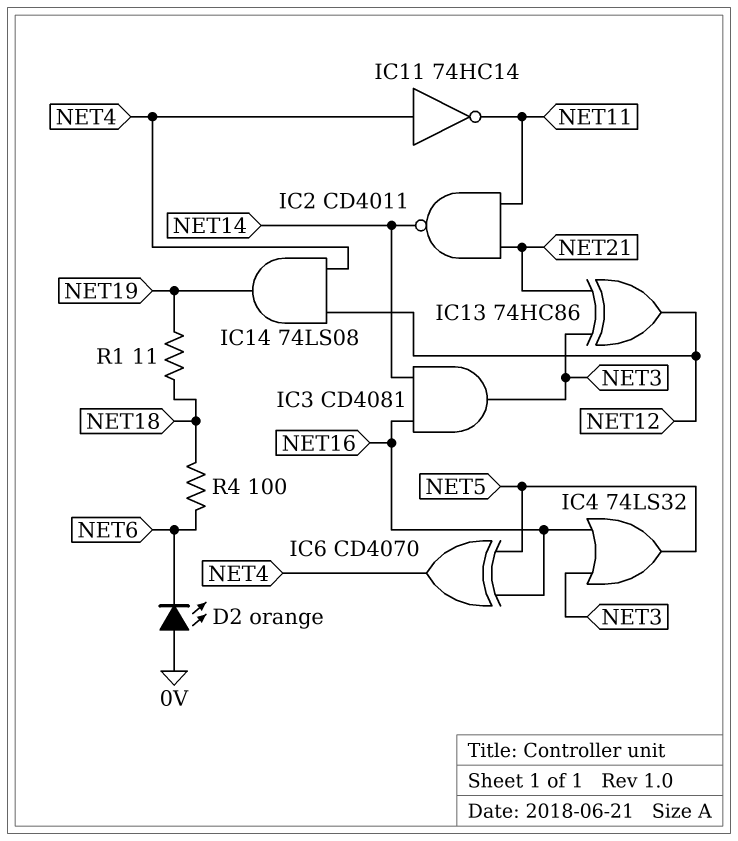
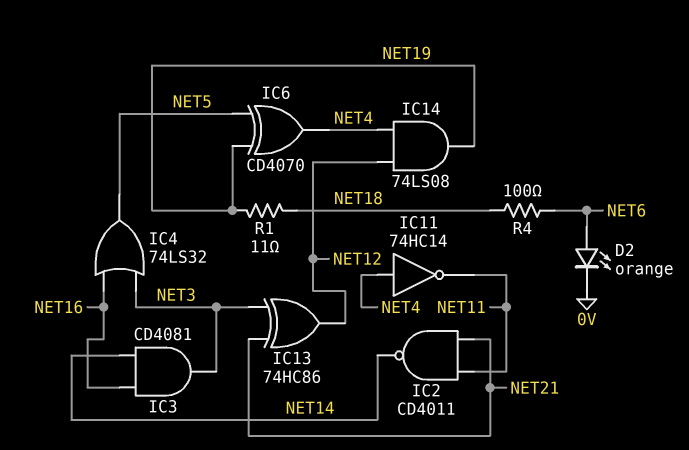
D2: LED orange (A 0V, K NET6) -> LED orange (A NET6, K 0V)
IC6: XOR CD4070 (in NET5, in NET16, out NET4) -> XOR CD4070 (in NET5, in NET19, out NET4)

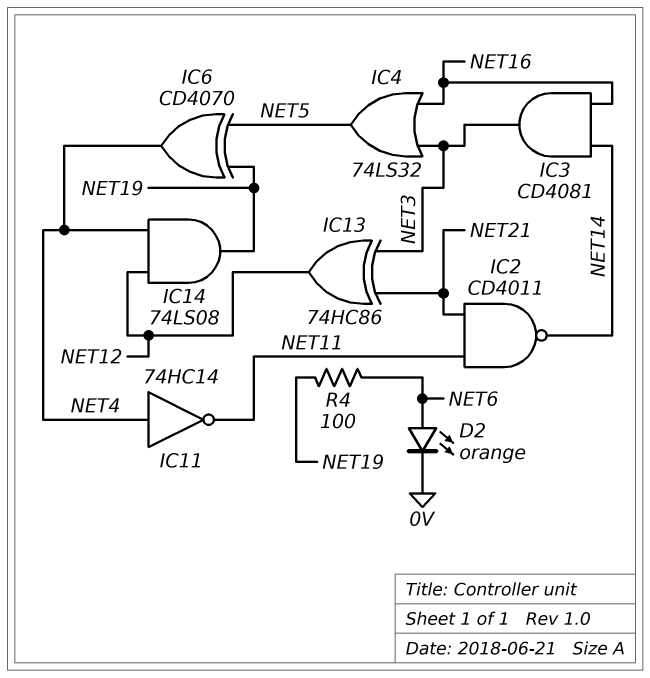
R1: 11 (NET18, NET19) -> none
R4: 100 (NET6, NET18) -> 100 (NET6, NET19)

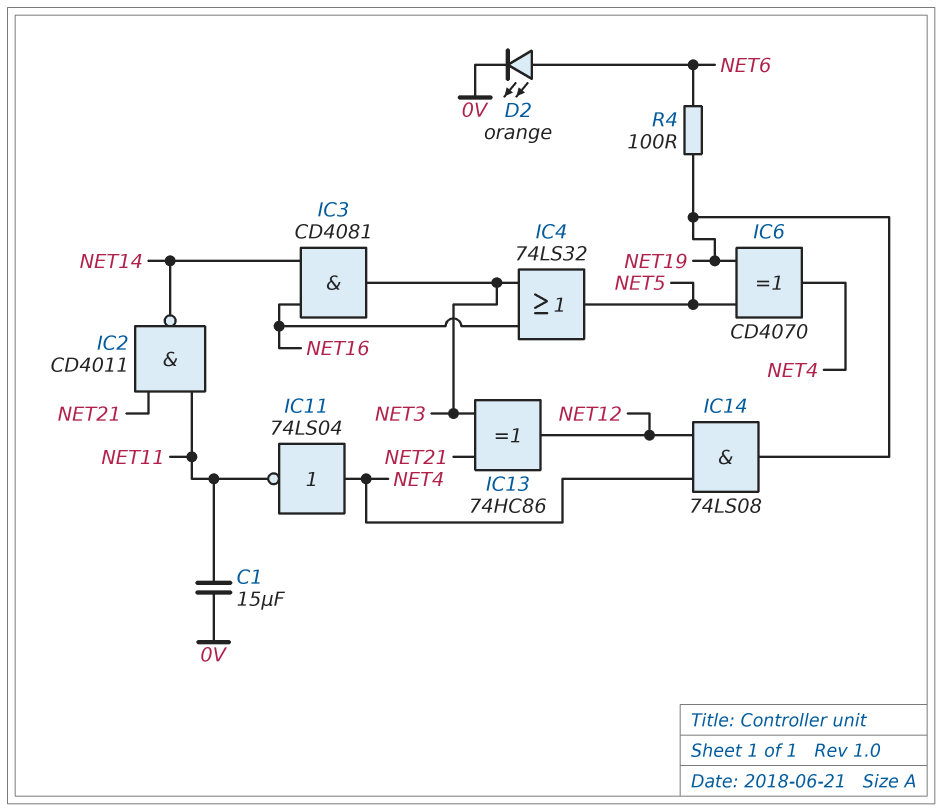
C1: none -> 15uF (0V, NET11)
IC11: NOT 74HC14 (in NET4, out NET11) -> NOT 74LS04 (in NET4, out NET11)

